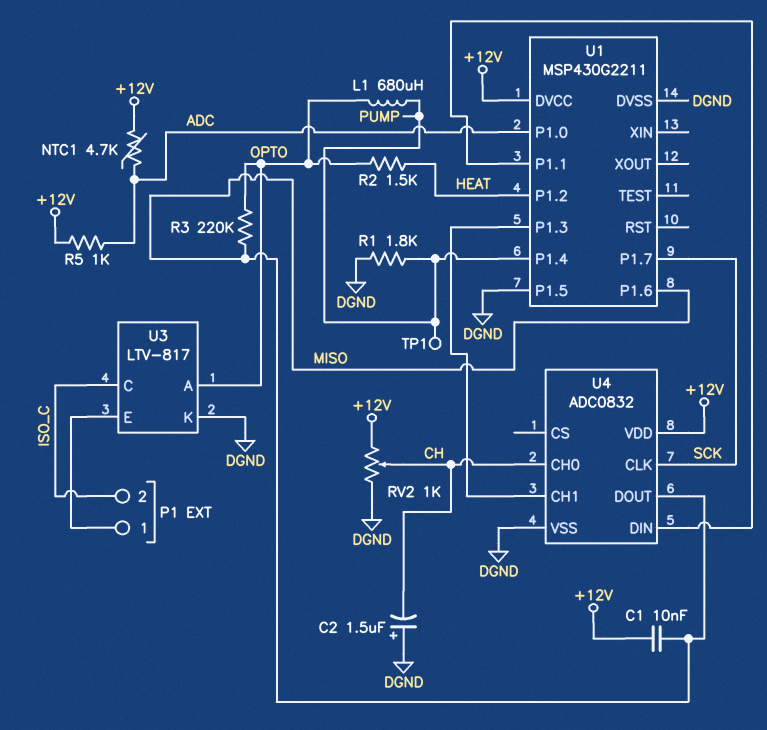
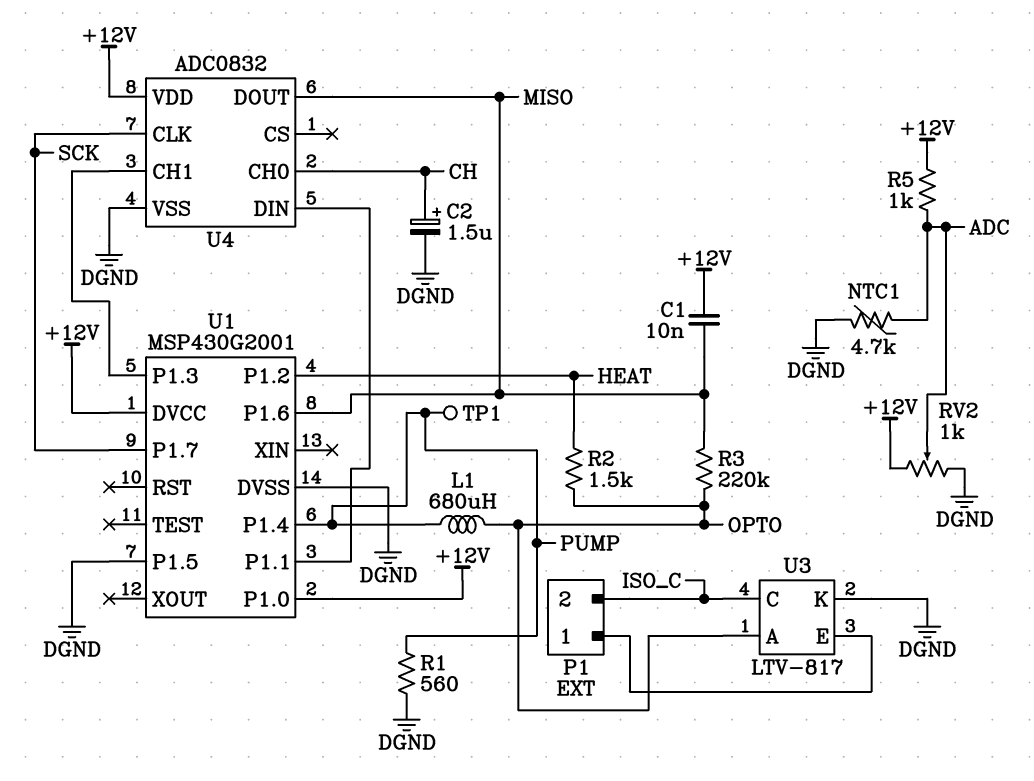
C2: 1.5uF (plus DGND, minus CH) -> 1.5uF (plus CH, minus DGND)
NTC1: 4.7k (+12V, ADC) -> 4.7k (ADC, DGND)
R1: 1.8k (DGND, PUMP) -> 560 (DGND, PUMP)
RV2: 1k (+12V, DGND, wiper CH) -> 1k (+12V, DGND, wiper ADC)
U1: MSP430G2211 -> MSP430G2001
U1 pin P1.0: ADC -> +12V

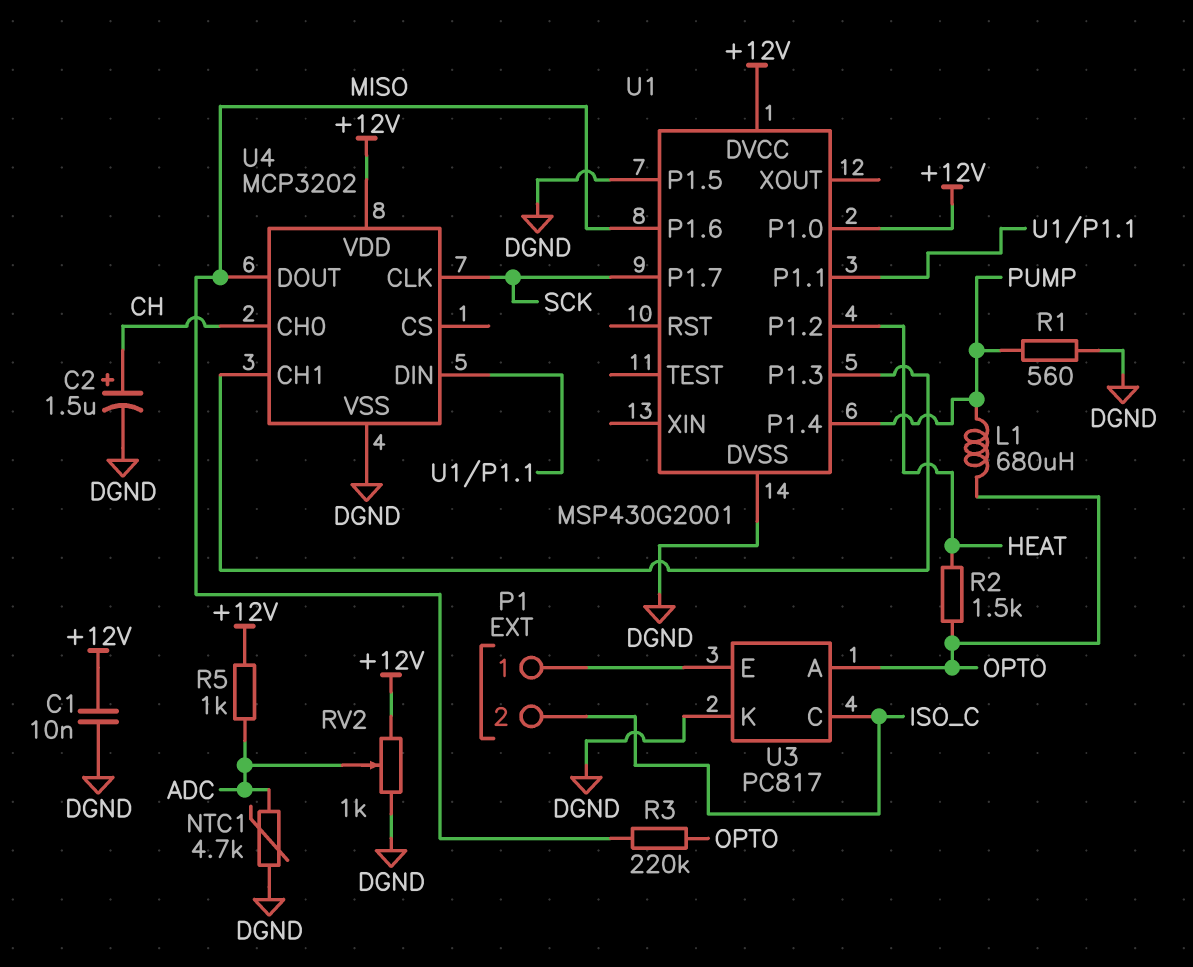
C1: 10nF (+12V, MISO) -> 10nF (+12V, DGND)
TP1: test point (PUMP) -> none
U3: LTV-817 -> PC817
U4: ADC0832 -> MCP3202

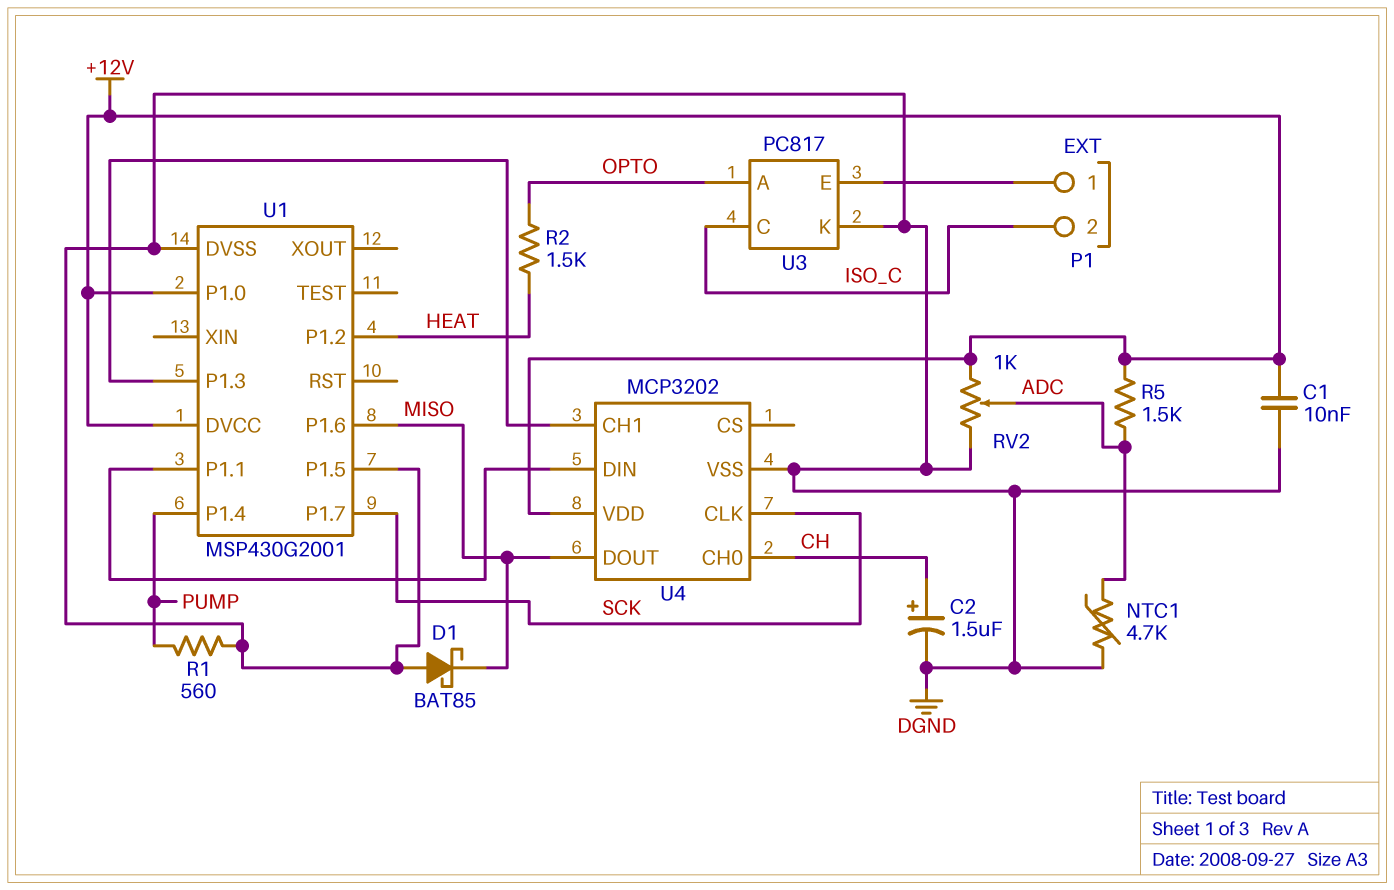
D1: none -> schottky BAT85 (A DGND, K MISO)
L1: 680uH (OPTO, PUMP) -> none
R3: 220k (MISO, OPTO) -> none
R5: 1k (+12V, ADC) -> 1.5k (+12V, ADC)

